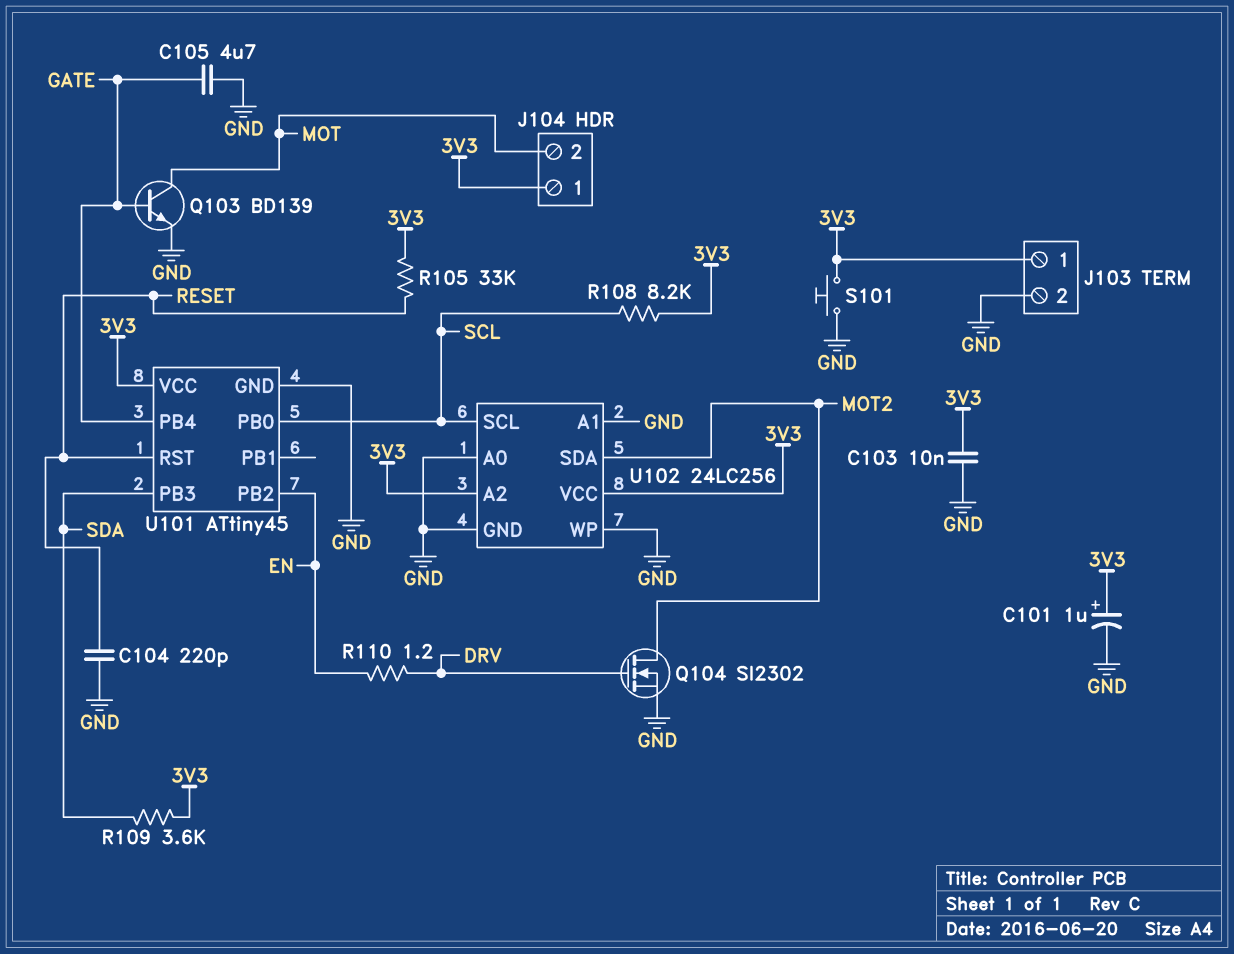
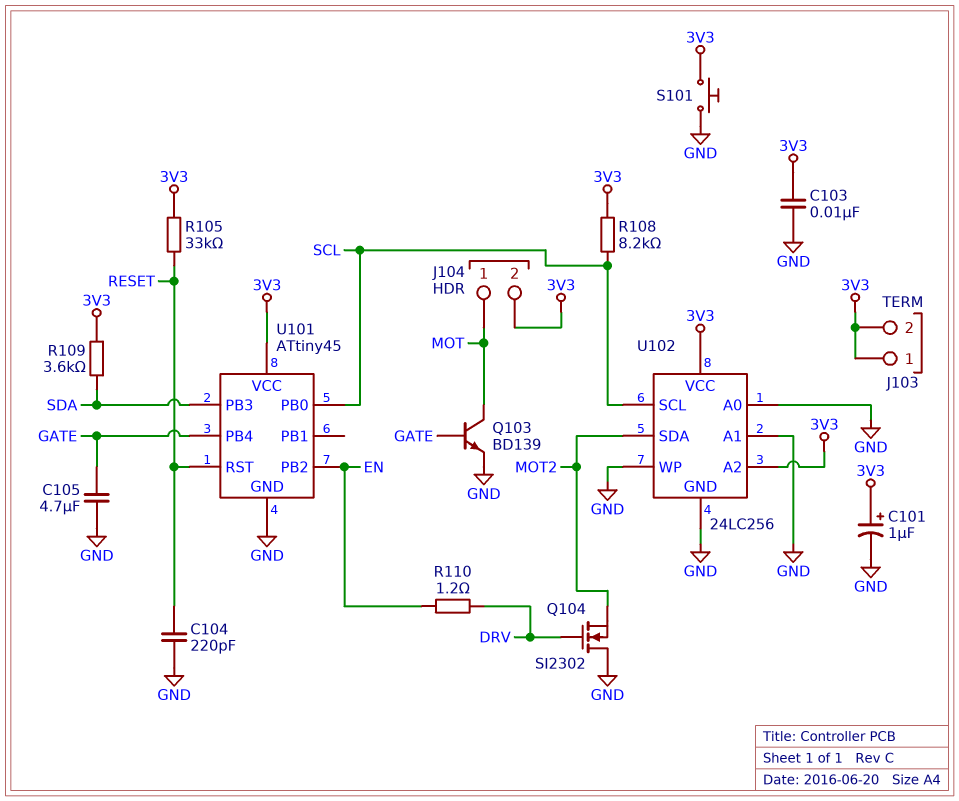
J103 pin 2: GND -> 3V3
J104 pin 1: 3V3 -> MOT
J104 pin 2: MOT -> 3V3
Q104: NMOS SI2302 (G DRV, D MOT2, S GND) -> NMOS SI2302 (G DRV, D GND, S MOT2)

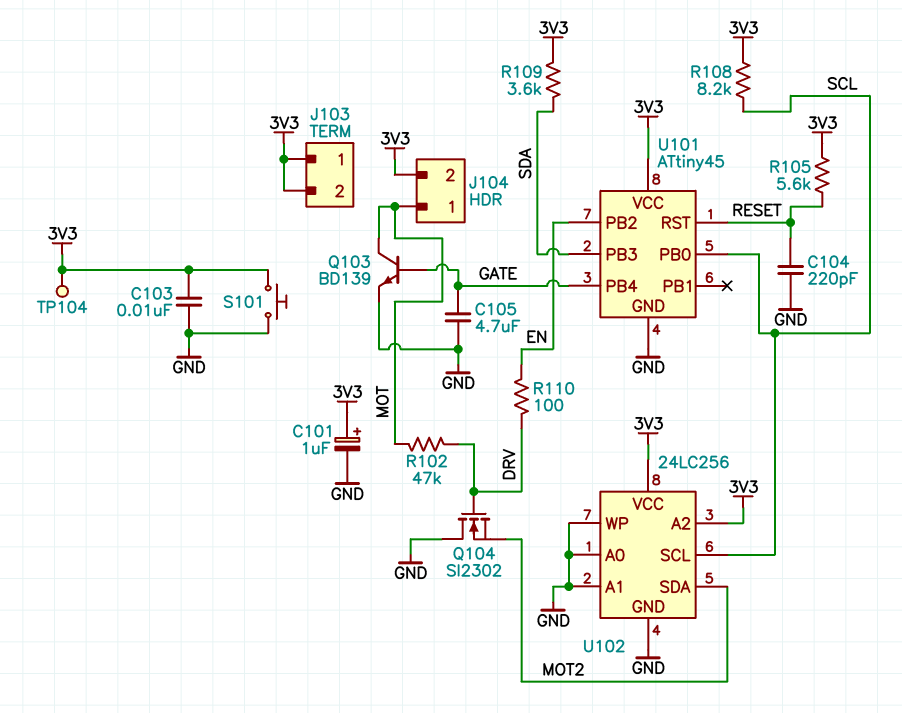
R102: none -> 47k (DRV, MOT)
R105: 33k (3V3, RESET) -> 5.6k (3V3, RESET)
R110: 1.2 (DRV, EN) -> 100 (DRV, EN)
TP104: none -> test point (3V3)

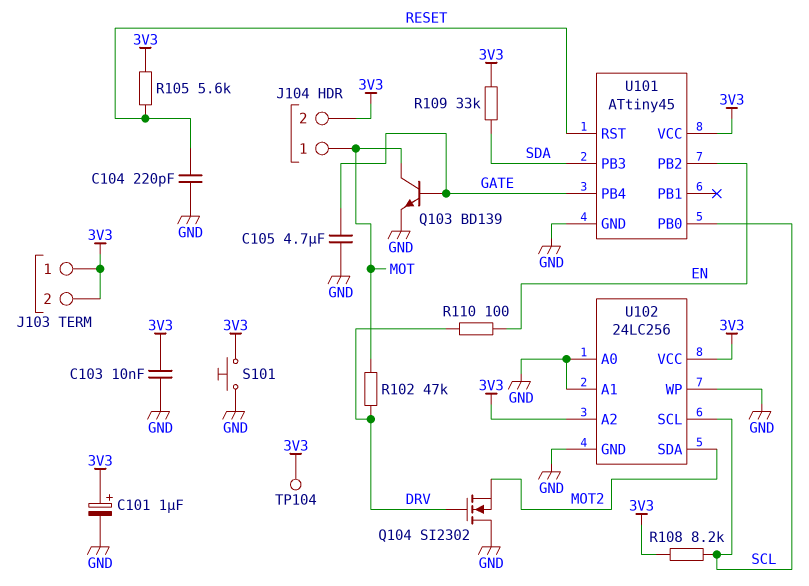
R109: 3.6k (3V3, SDA) -> 33k (3V3, SDA)

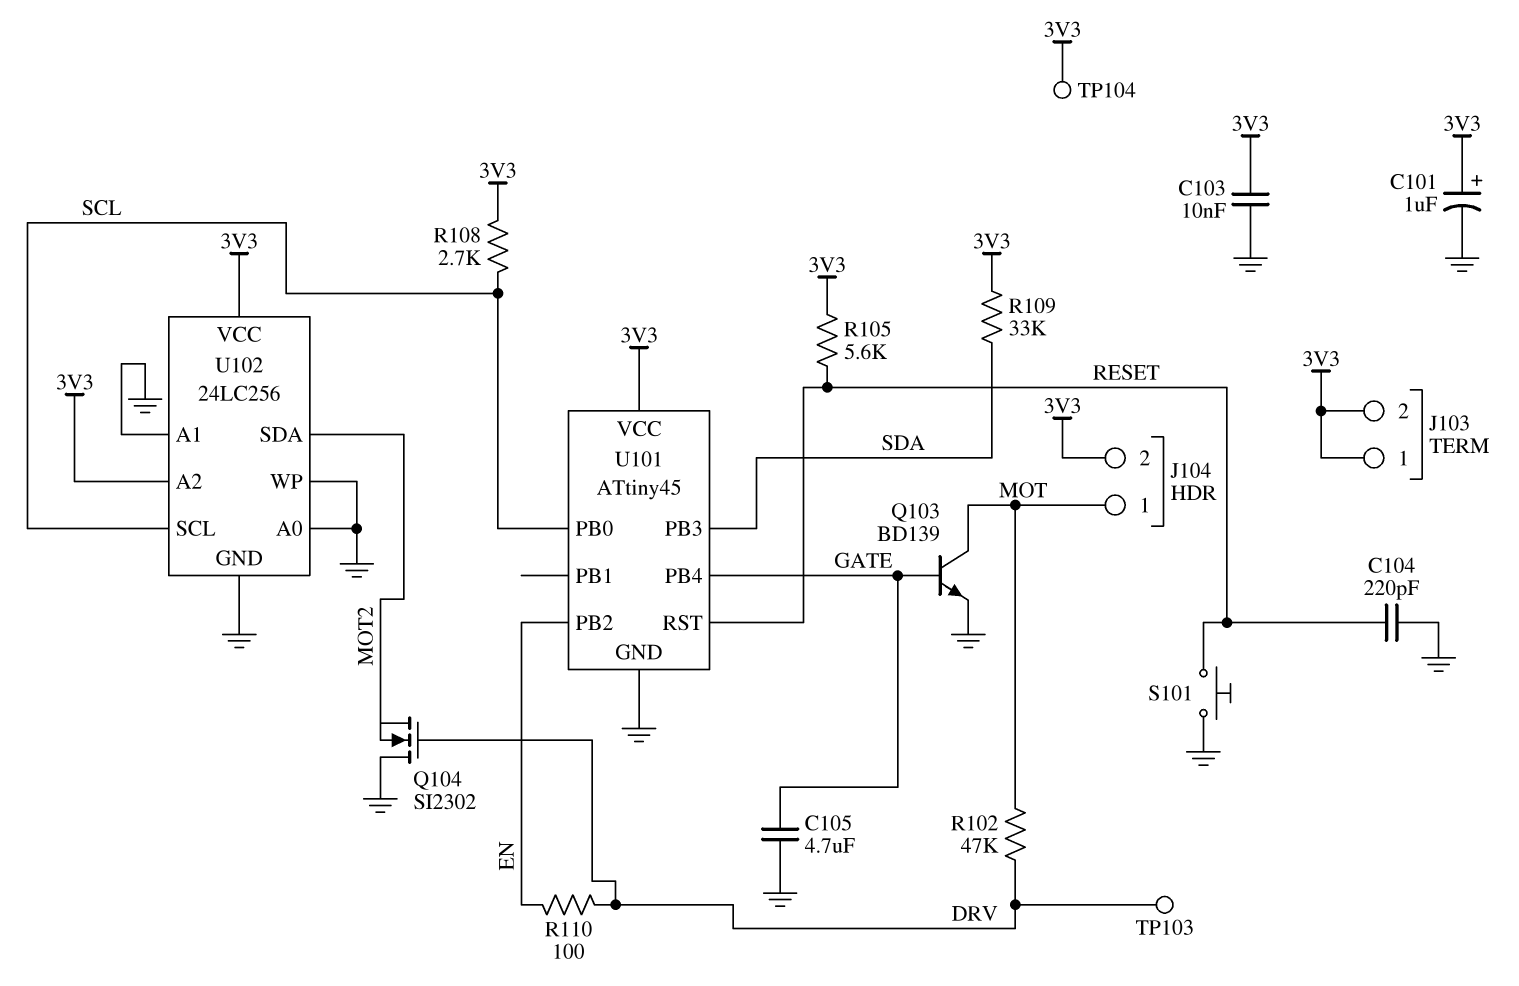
R108: 8.2k (3V3, SCL) -> 2.7k (3V3, SCL)
S101: button (3V3, GND) -> button (GND, RESET)
TP103: none -> test point (DRV)

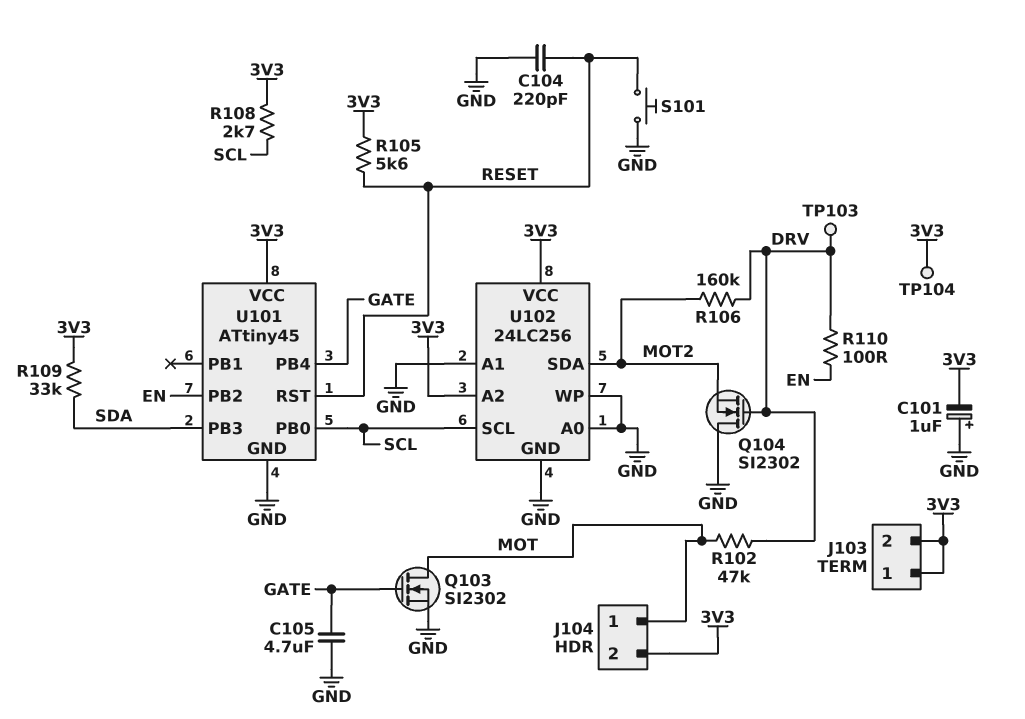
C101: 1uF (plus 3V3, minus GND) -> 1uF (plus GND, minus 3V3)
C103: 10nF (3V3, GND) -> none
Q103: NPN BD139 (B GATE, C MOT, E GND) -> NMOS SI2302 (G GATE, D MOT, S GND)
R106: none -> 160k (DRV, MOT2)

